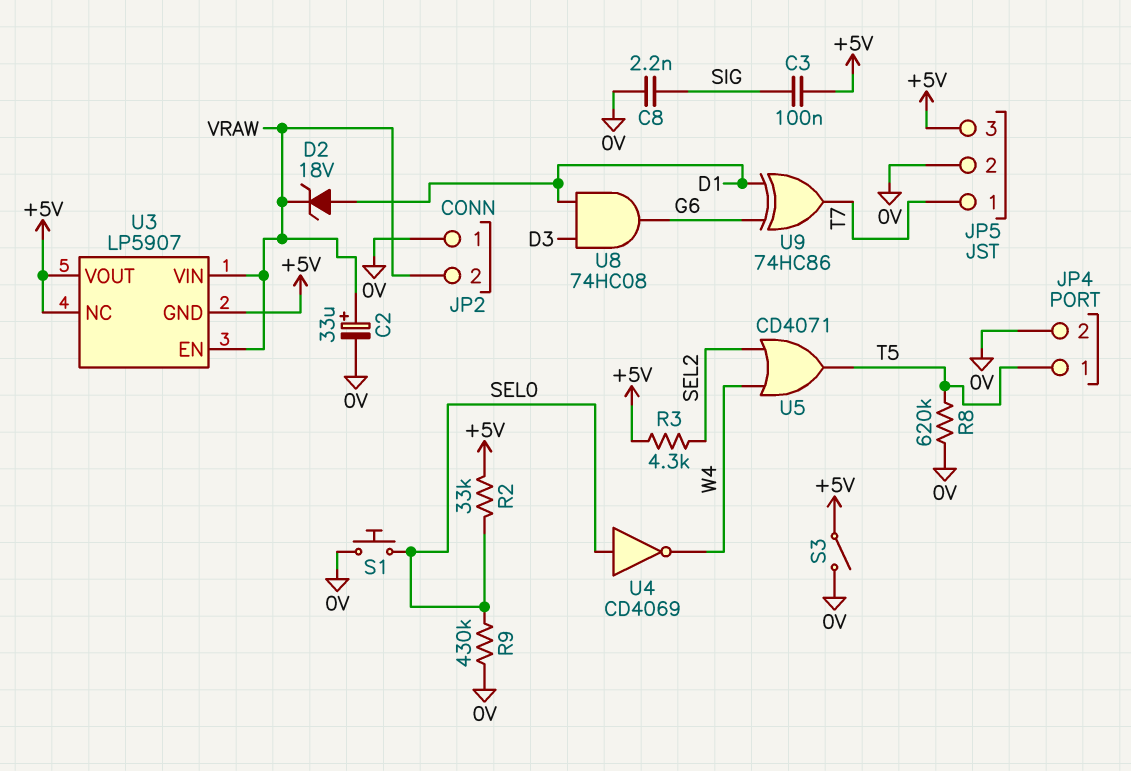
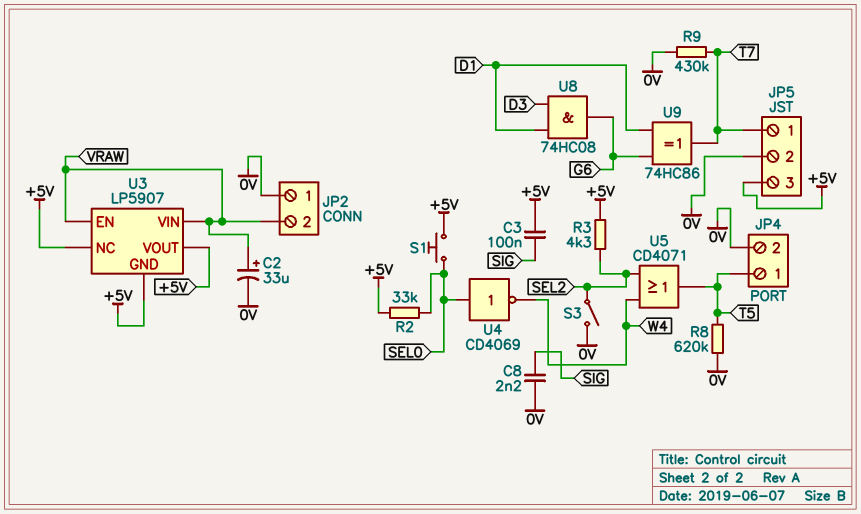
D2: zener 18V (A D1, K VRAW) -> none
R9: 430k (0V, SEL0) -> 430k (0V, T7)
S1: button (0V, SEL0) -> button (+5V, SEL0)
S3: switch (+5V, 0V) -> switch (0V, SEL2)

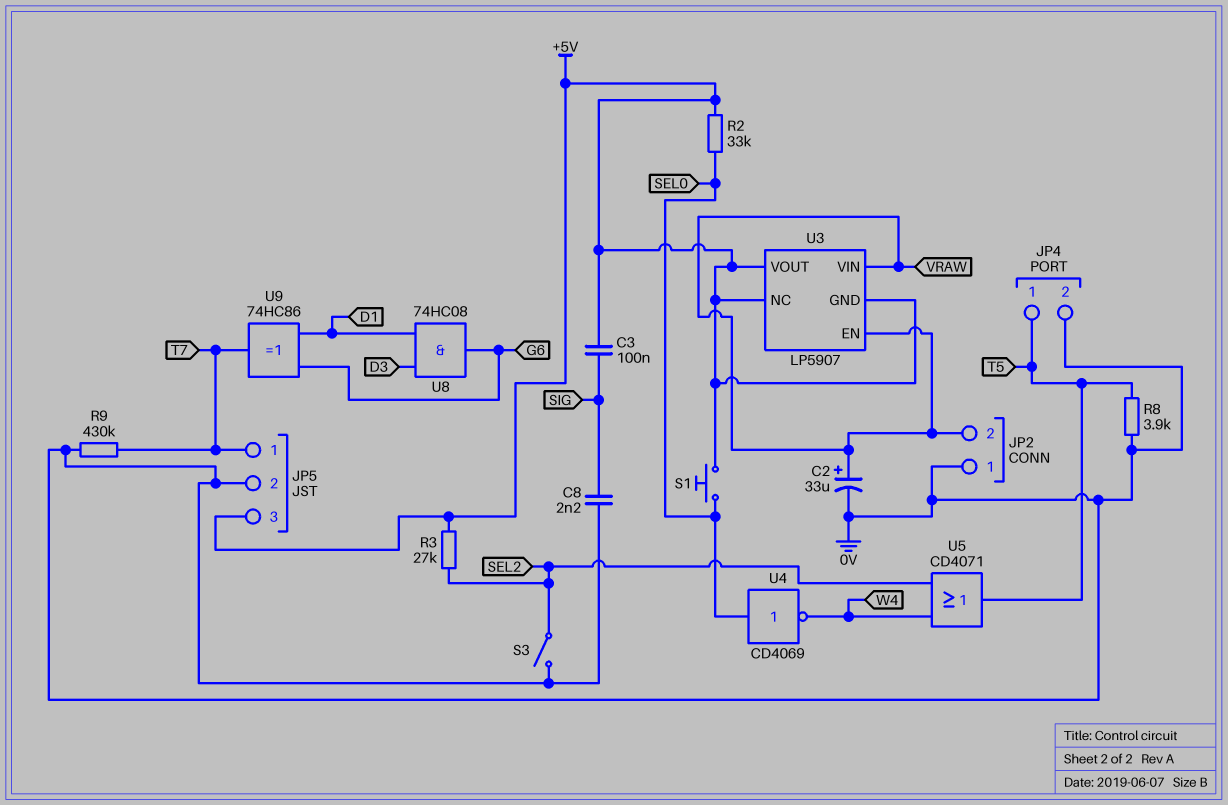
R3: 4.3k (+5V, SEL2) -> 27k (+5V, SEL2)
R8: 620k (0V, T5) -> 3.9k (0V, T5)

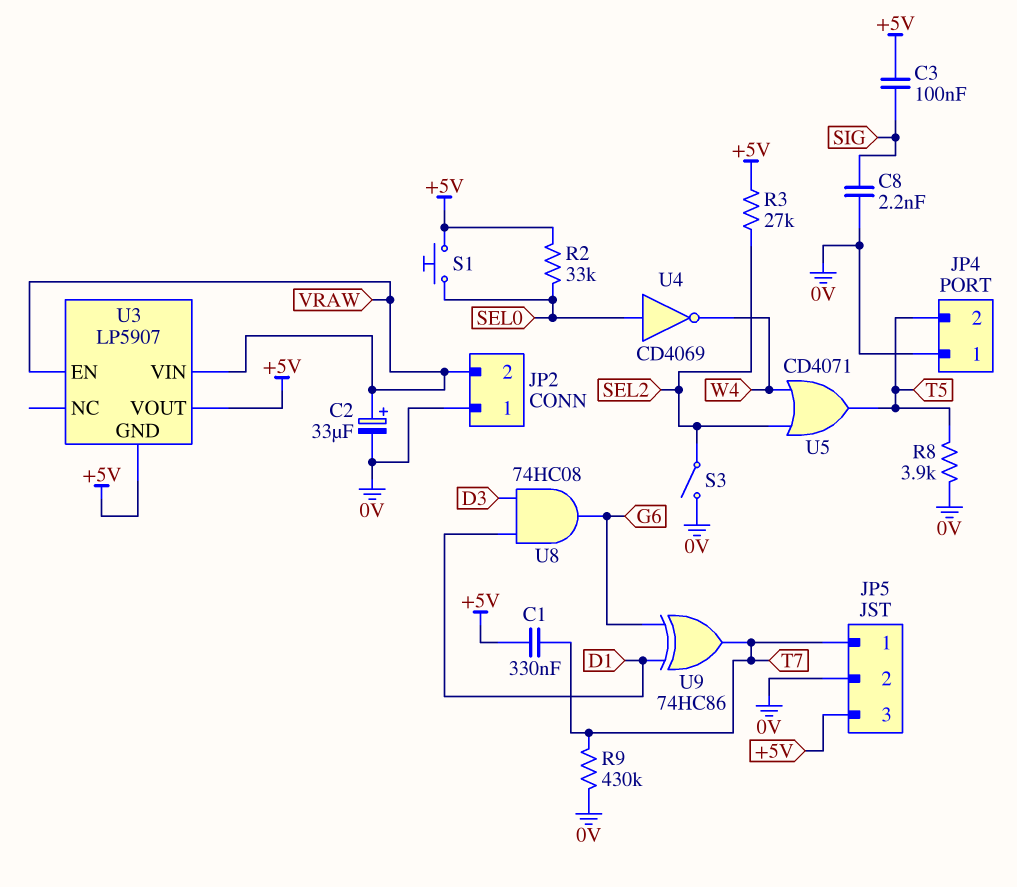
C1: none -> 330nF (+5V, T7)
JP4 pin 1: T5 -> 0V
JP4 pin 2: 0V -> T5
U3 pin NC: +5V -> none

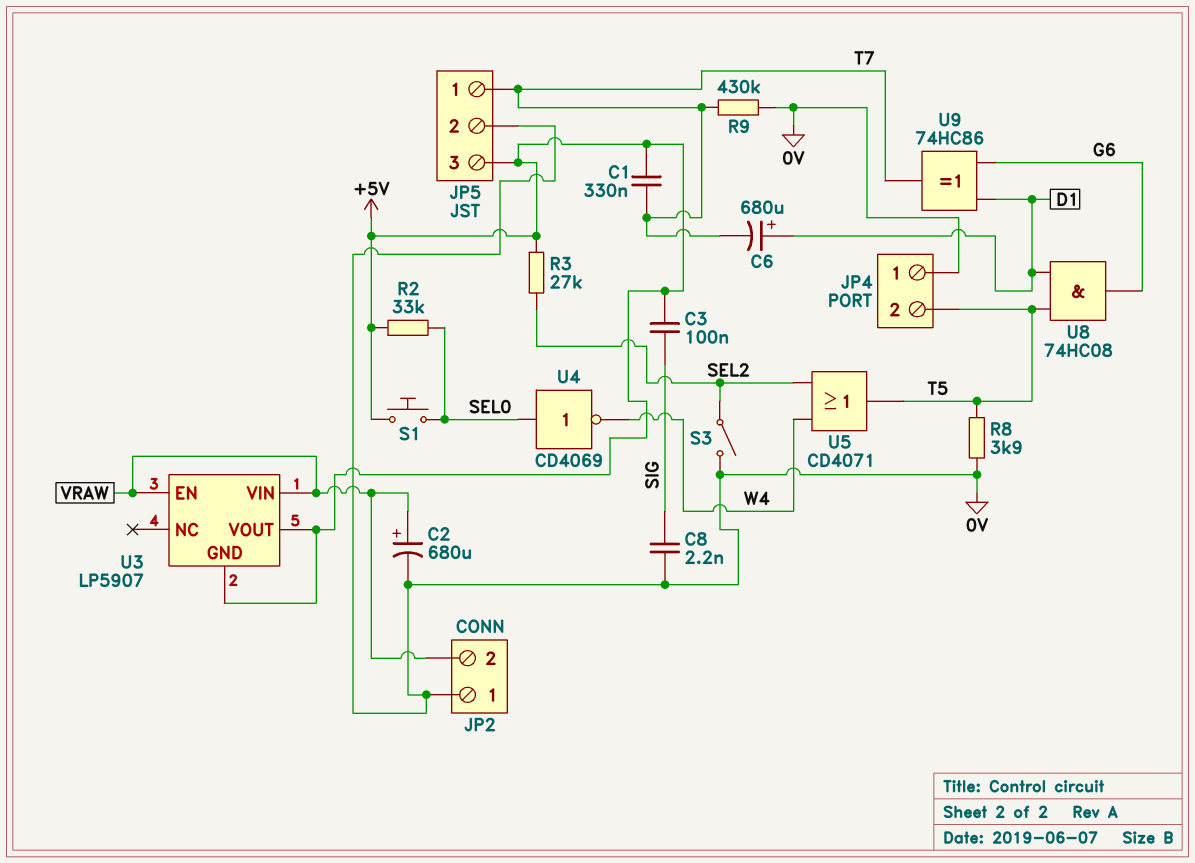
C2: 33uF (plus VRAW, minus 0V) -> 680uF (plus VRAW, minus 0V)
C6: none -> 680uF (plus D1, minus T7)
U8: AND 74HC08 (in D1, in D3, out G6) -> AND 74HC08 (in D1, in T5, out G6)

